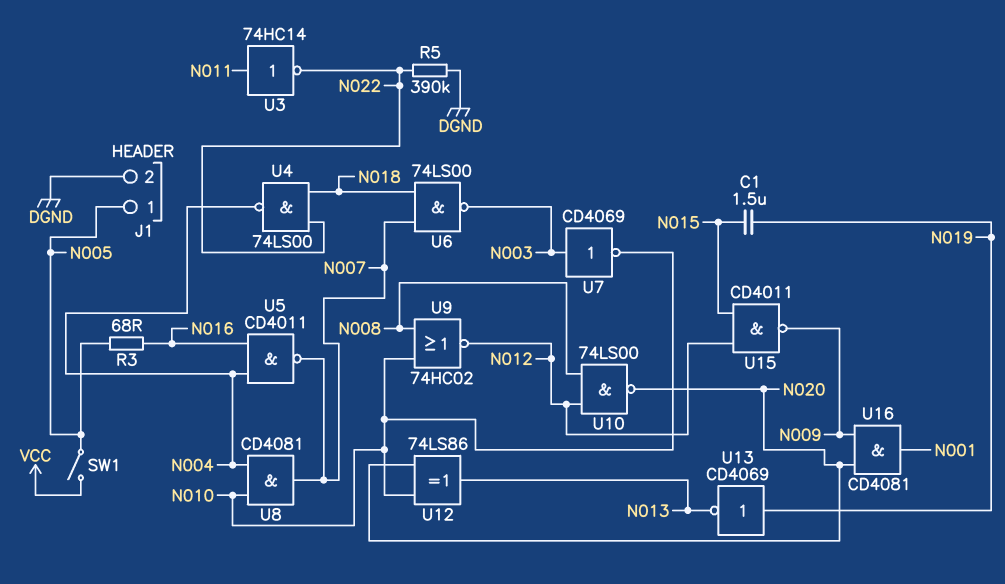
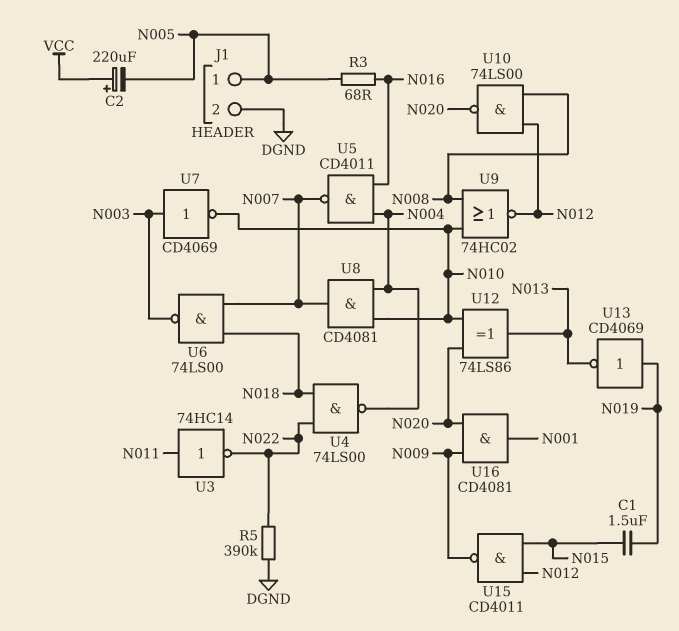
C2: none -> 220uF (plus VCC, minus N005)
SW1: switch (N005, VCC) -> none

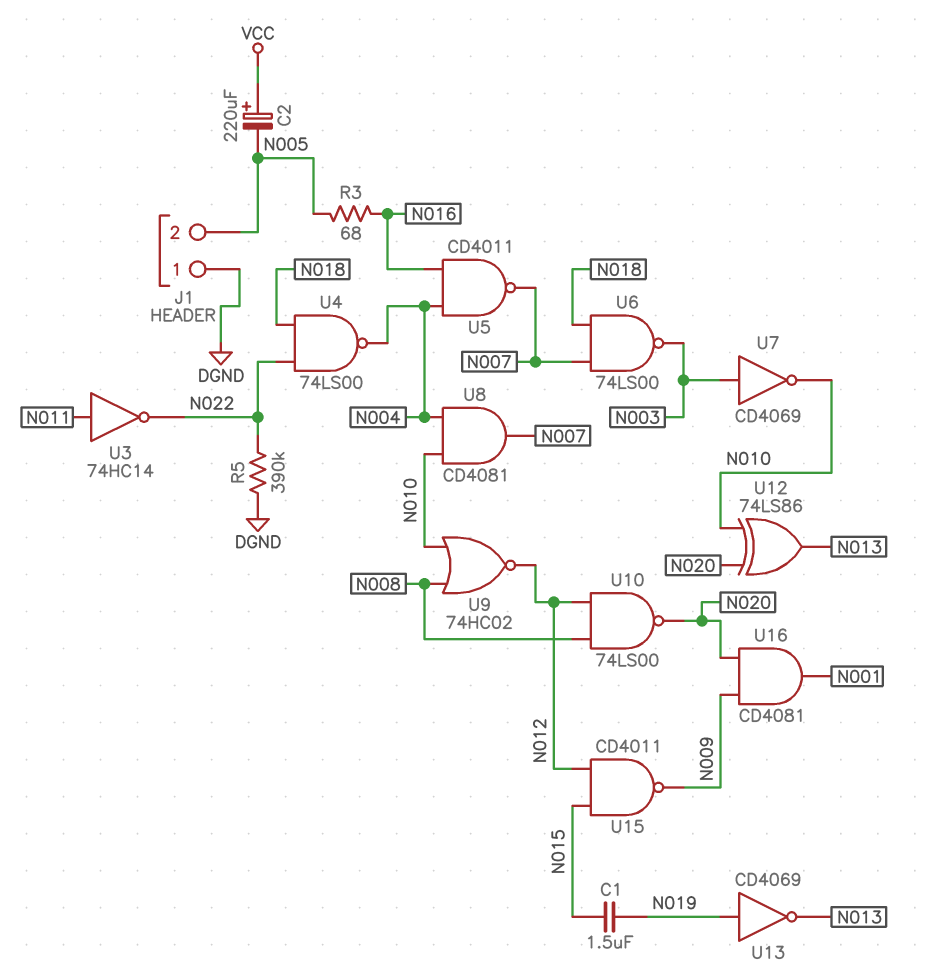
J1 pin 1: N005 -> DGND
J1 pin 2: DGND -> N005

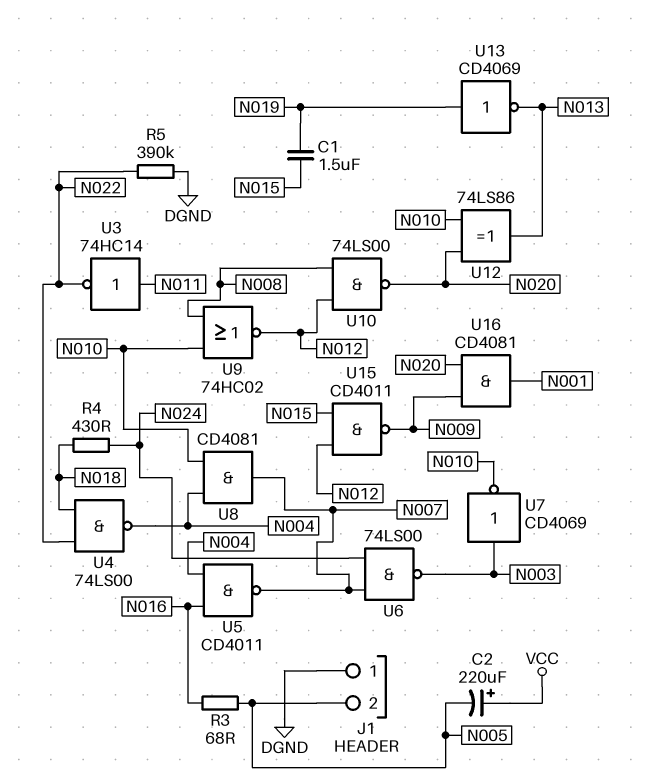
R4: none -> 430 (N018, N024)
U6: NAND 74LS00 (in N007, in N018, out N003) -> NAND 74LS00 (in N007, in N024, out N003)

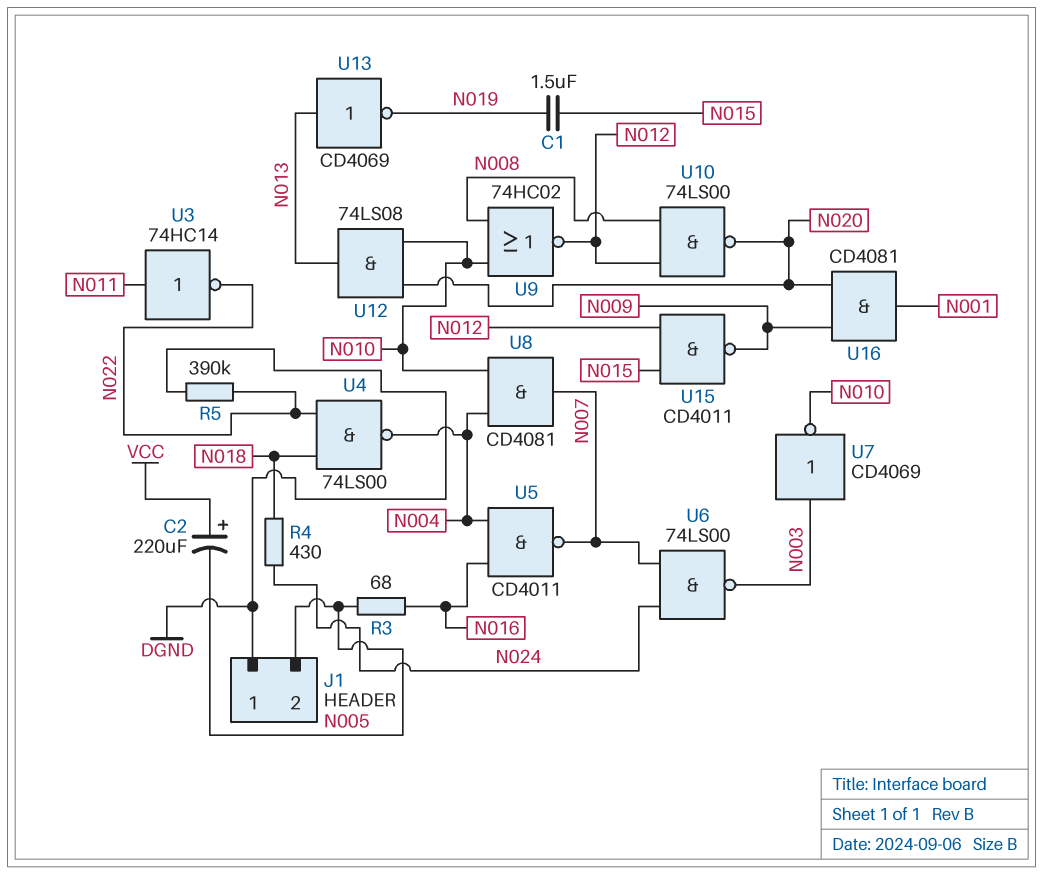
U12: XOR 74LS86 (in N010, in N020, out N013) -> AND 74LS08 (in N010, in N020, out N013)
U13: NOT CD4069 (in N019, out N013) -> NOT CD4069 (in N013, out N019)

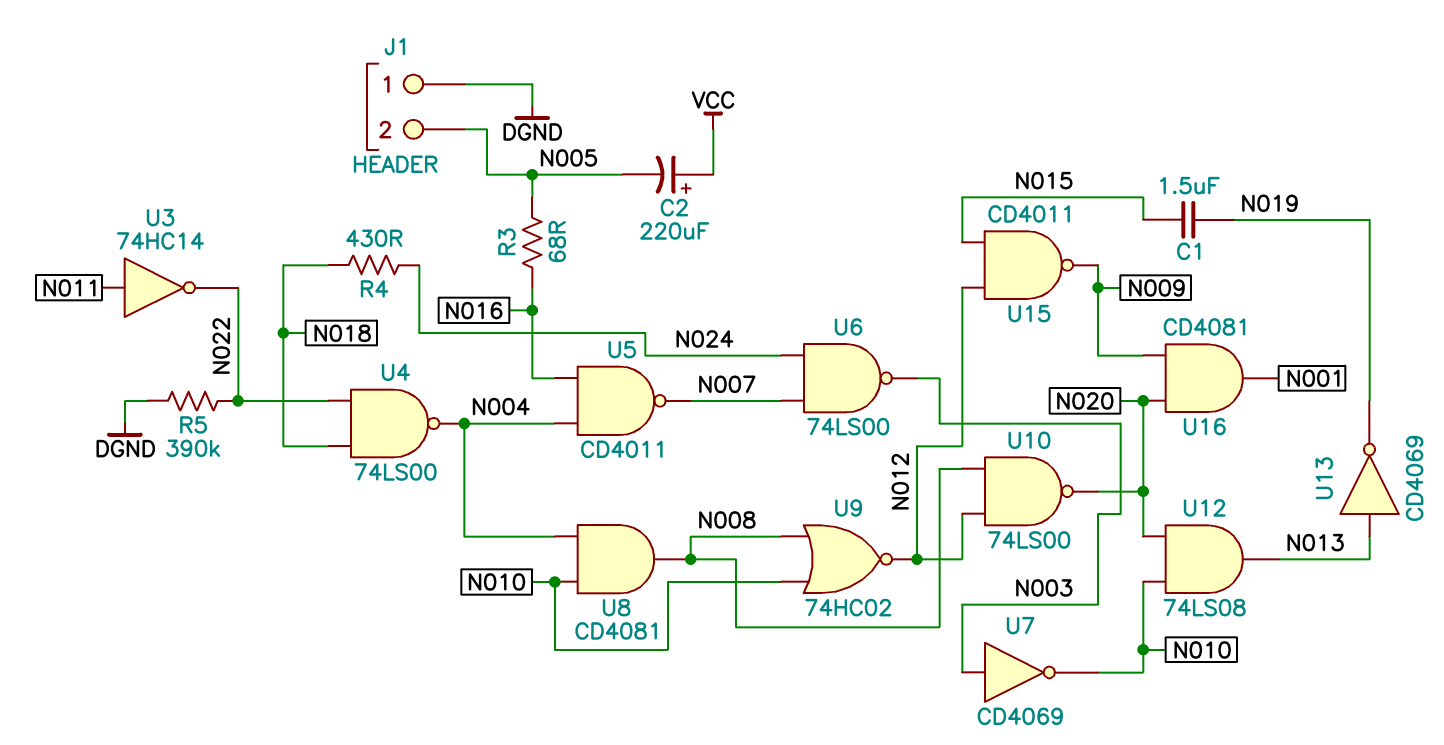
U8: AND CD4081 (in N004, in N010, out N007) -> AND CD4081 (in N004, in N010, out N008)

